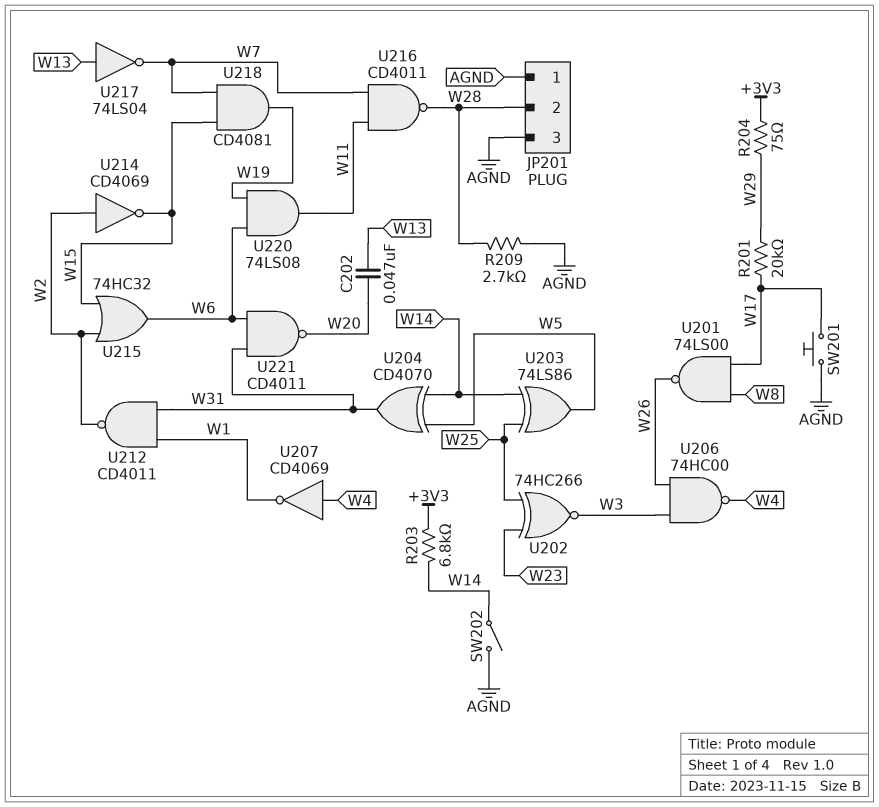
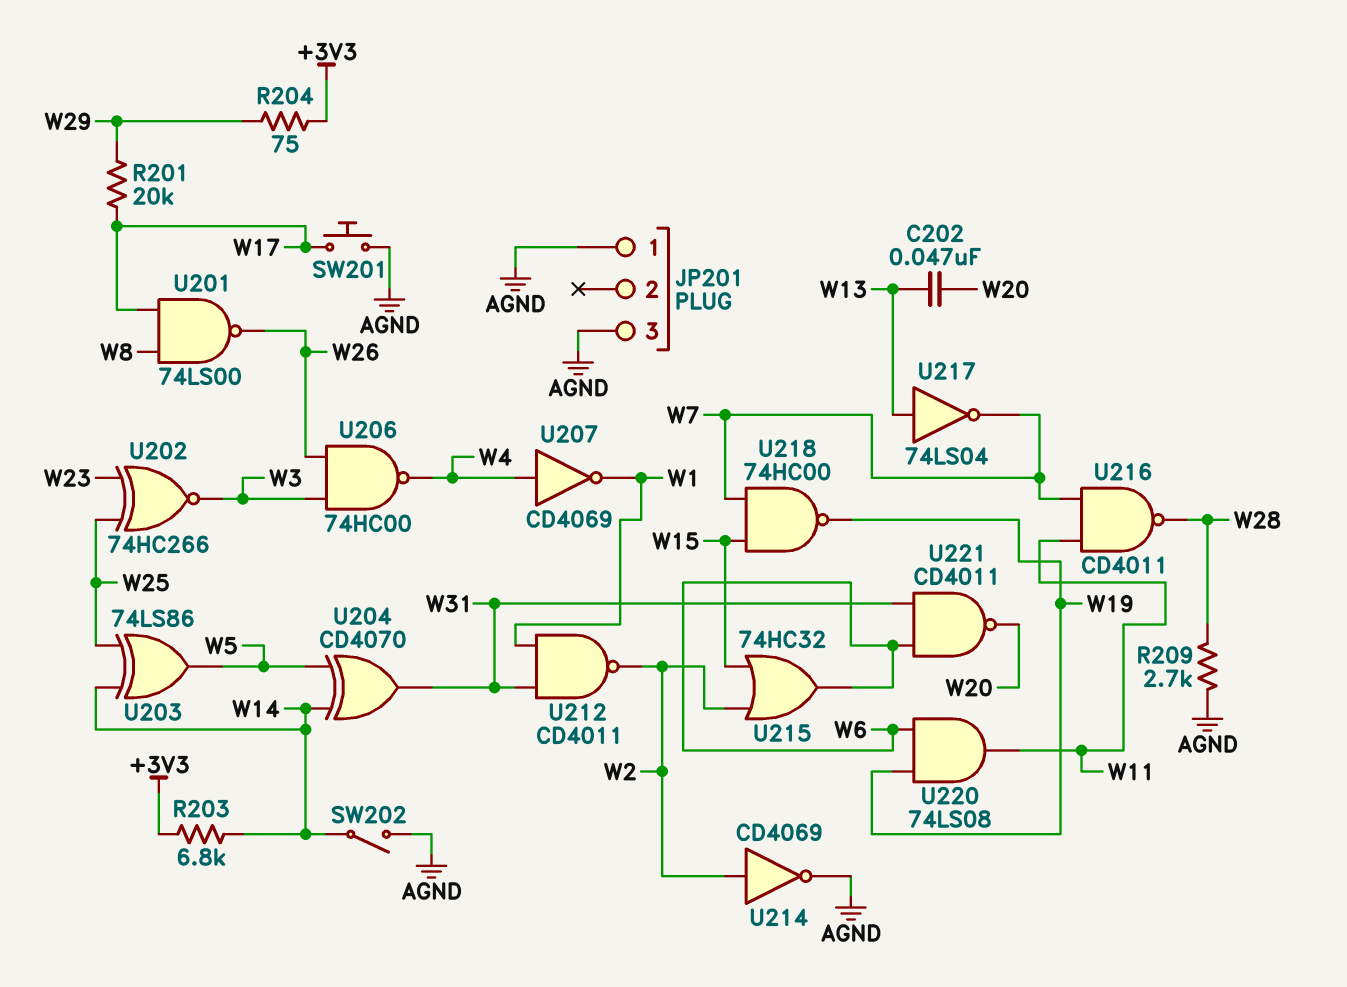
JP201 pin 2: W28 -> none
U214: NOT CD4069 (in W2, out W15) -> NOT CD4069 (in W2, out AGND)
U218: AND CD4081 (in W7, in W15, out W19) -> NAND 74HC00 (in W7, in W15, out W19)

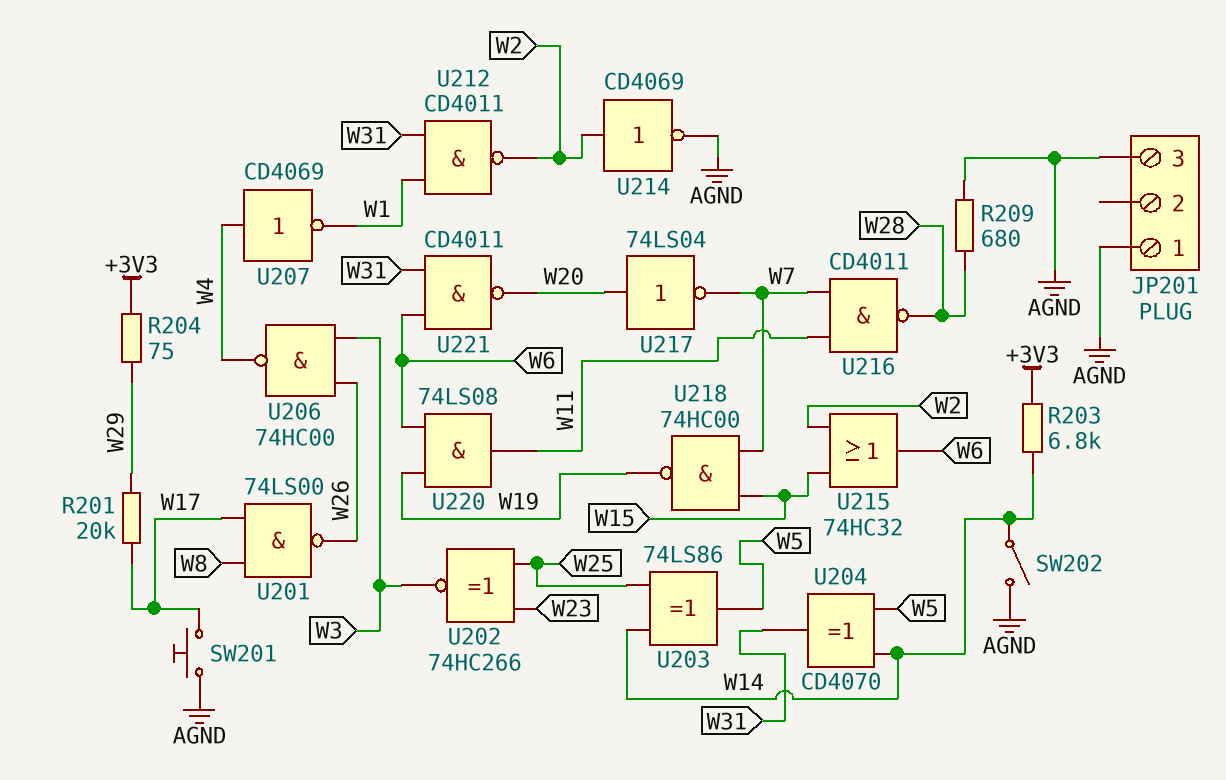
C202: 47nF (W13, W20) -> none
R209: 2.7k (AGND, W28) -> 680 (AGND, W28)
U217: NOT 74LS04 (in W13, out W7) -> NOT 74LS04 (in W20, out W7)

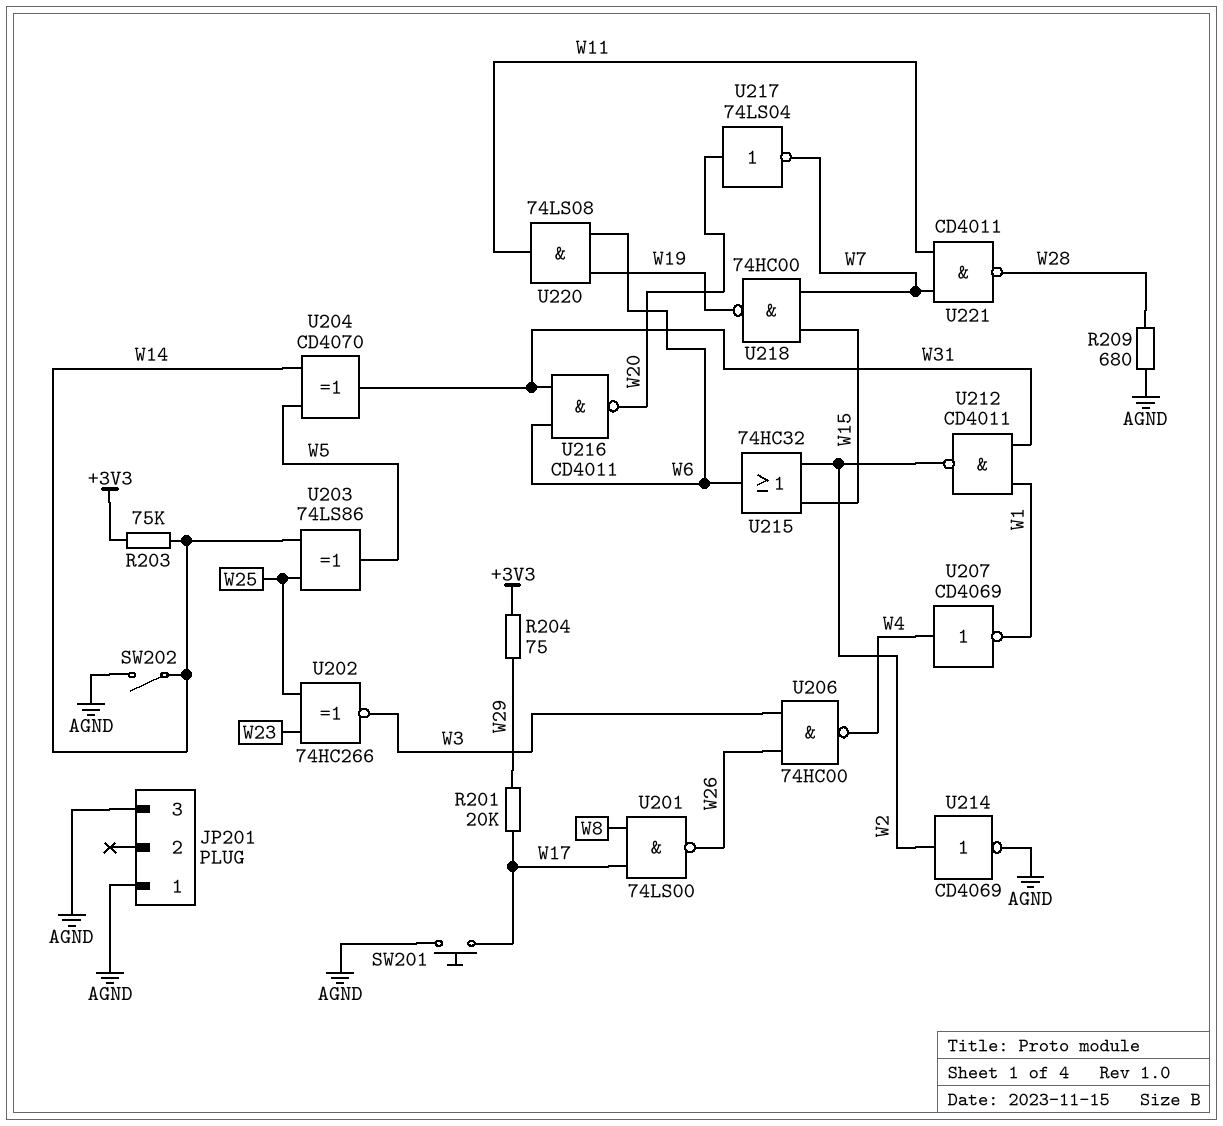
R203: 6.8k (+3V3, W14) -> 75k (+3V3, W14)
U216: NAND CD4011 (in W7, in W11, out W28) -> NAND CD4011 (in W6, in W31, out W20)
U221: NAND CD4011 (in W6, in W31, out W20) -> NAND CD4011 (in W7, in W11, out W28)

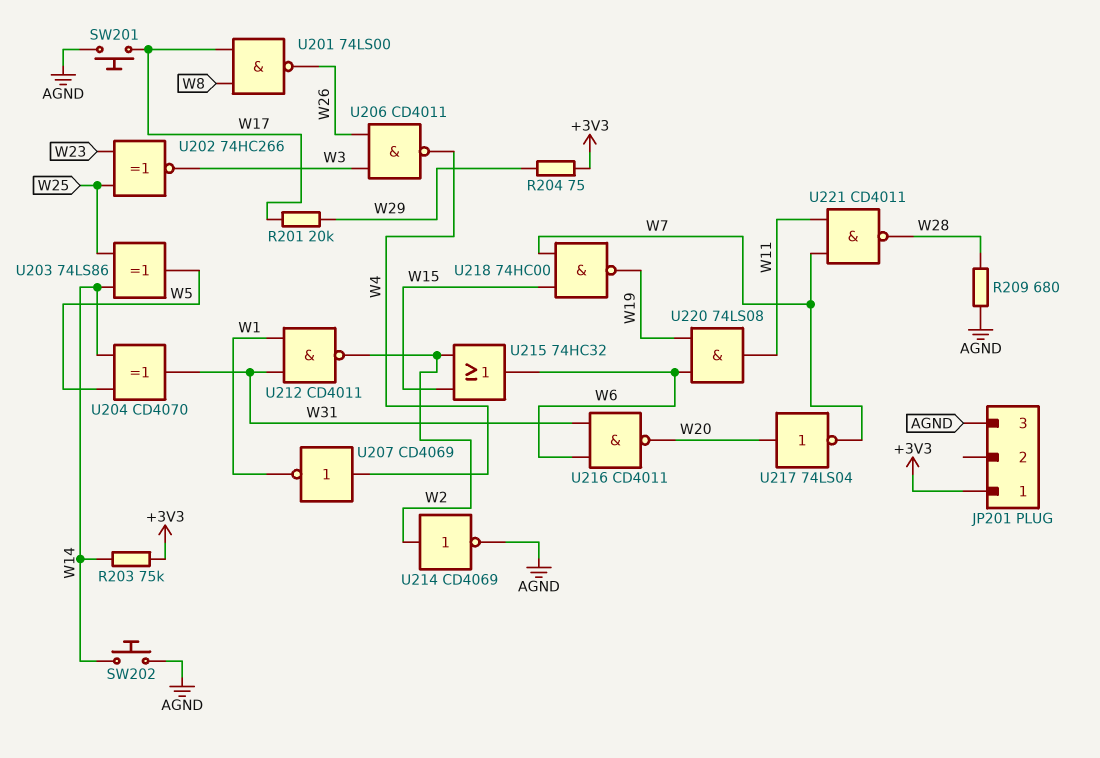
JP201 pin 1: AGND -> +3V3
SW202: switch (AGND, W14) -> button (AGND, W14)
U206: NAND 74HC00 (in W3, in W26, out W4) -> NAND CD4011 (in W3, in W26, out W4)

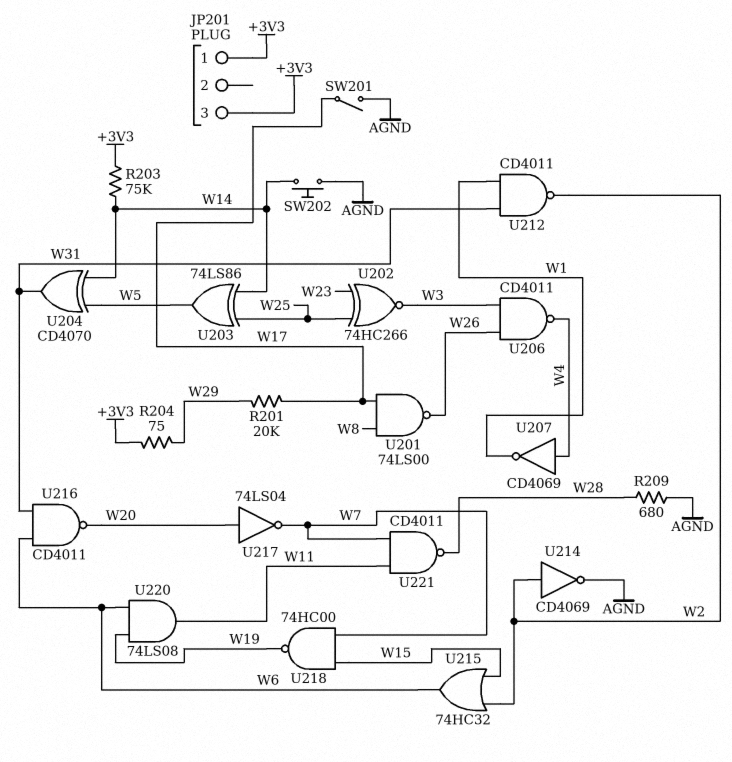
JP201 pin 3: AGND -> +3V3
SW201: button (AGND, W17) -> switch (AGND, W17)

